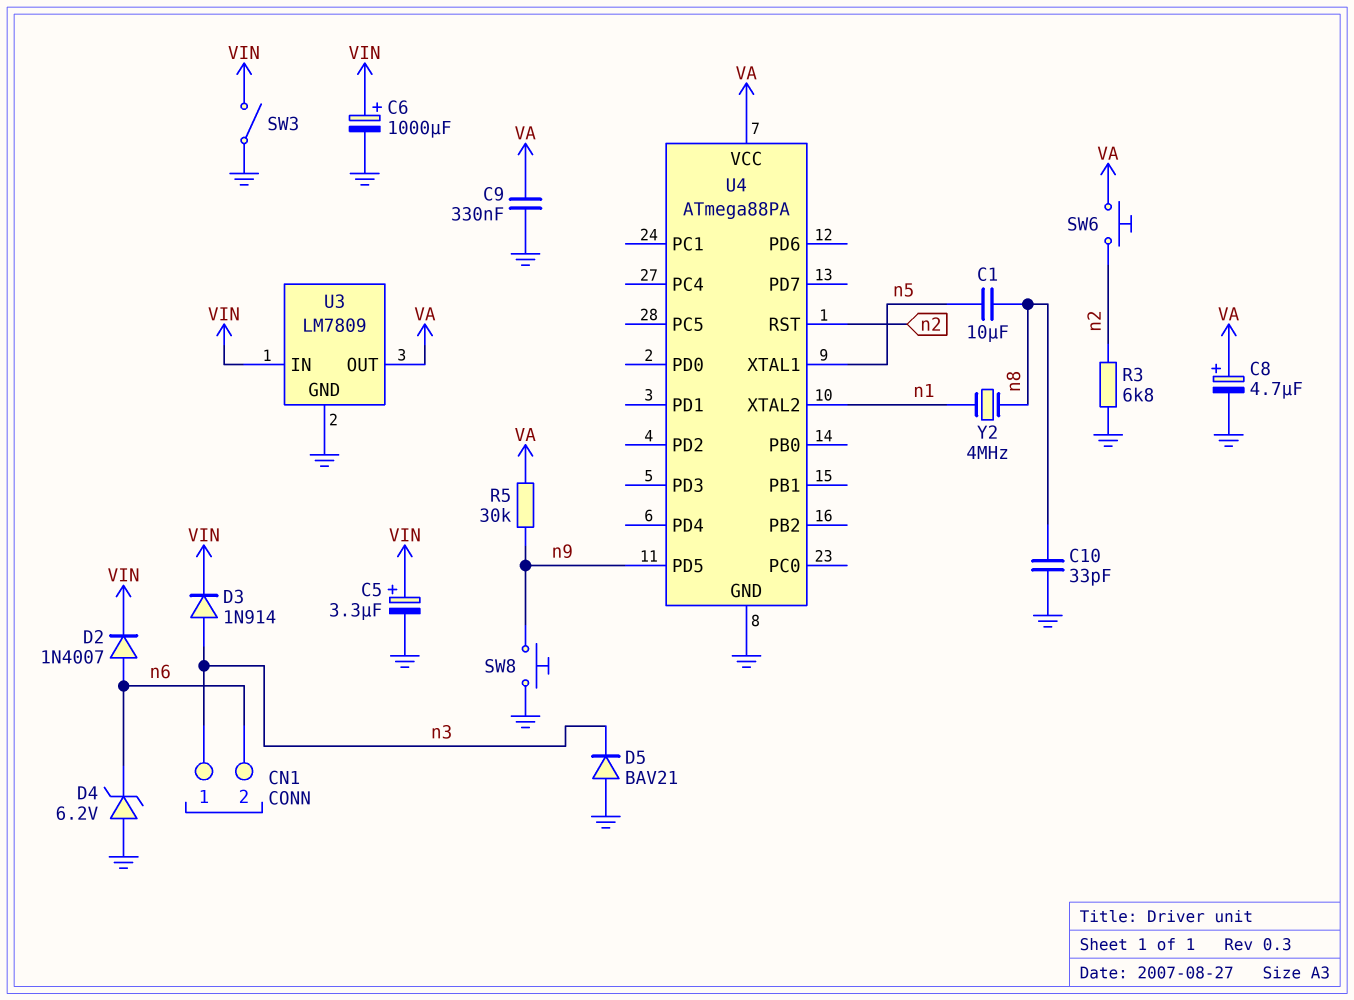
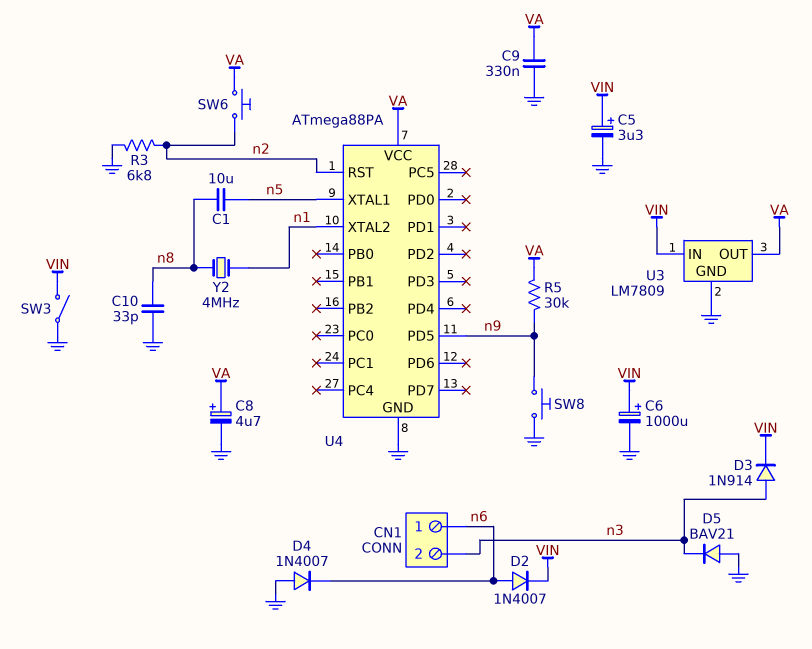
CN1 pin 1: n3 -> n6
CN1 pin 2: n6 -> n3
D4: zener 6.2V (A GND, K n6) -> diode 1N4007 (A GND, K n6)

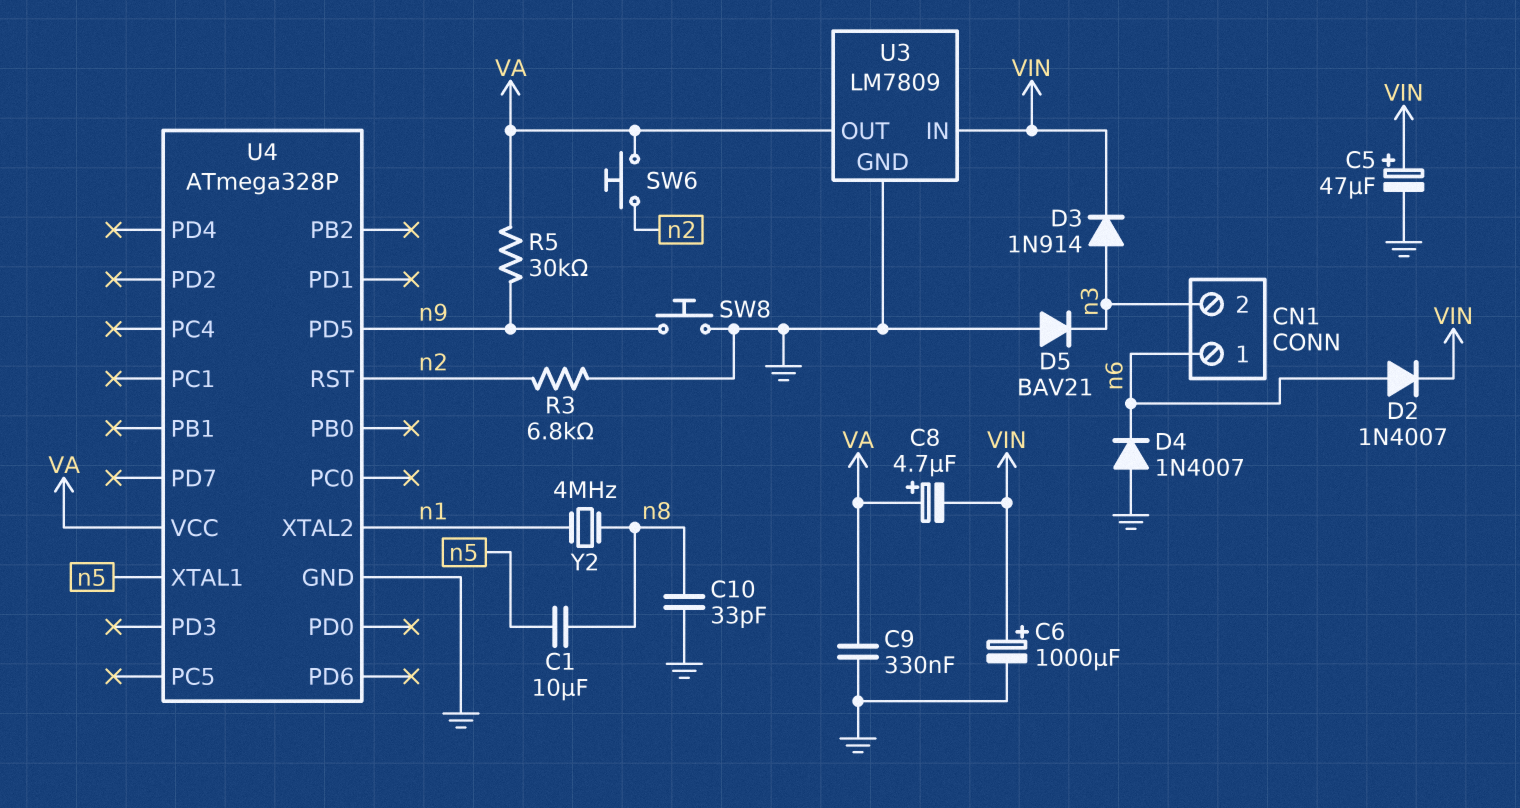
C5: 3.3uF (plus VIN, minus GND) -> 47uF (plus VIN, minus GND)
C8: 4.7uF (plus VA, minus GND) -> 4.7uF (plus VA, minus VIN)
SW3: switch (GND, VIN) -> none
U4: ATmega88PA -> ATmega328P

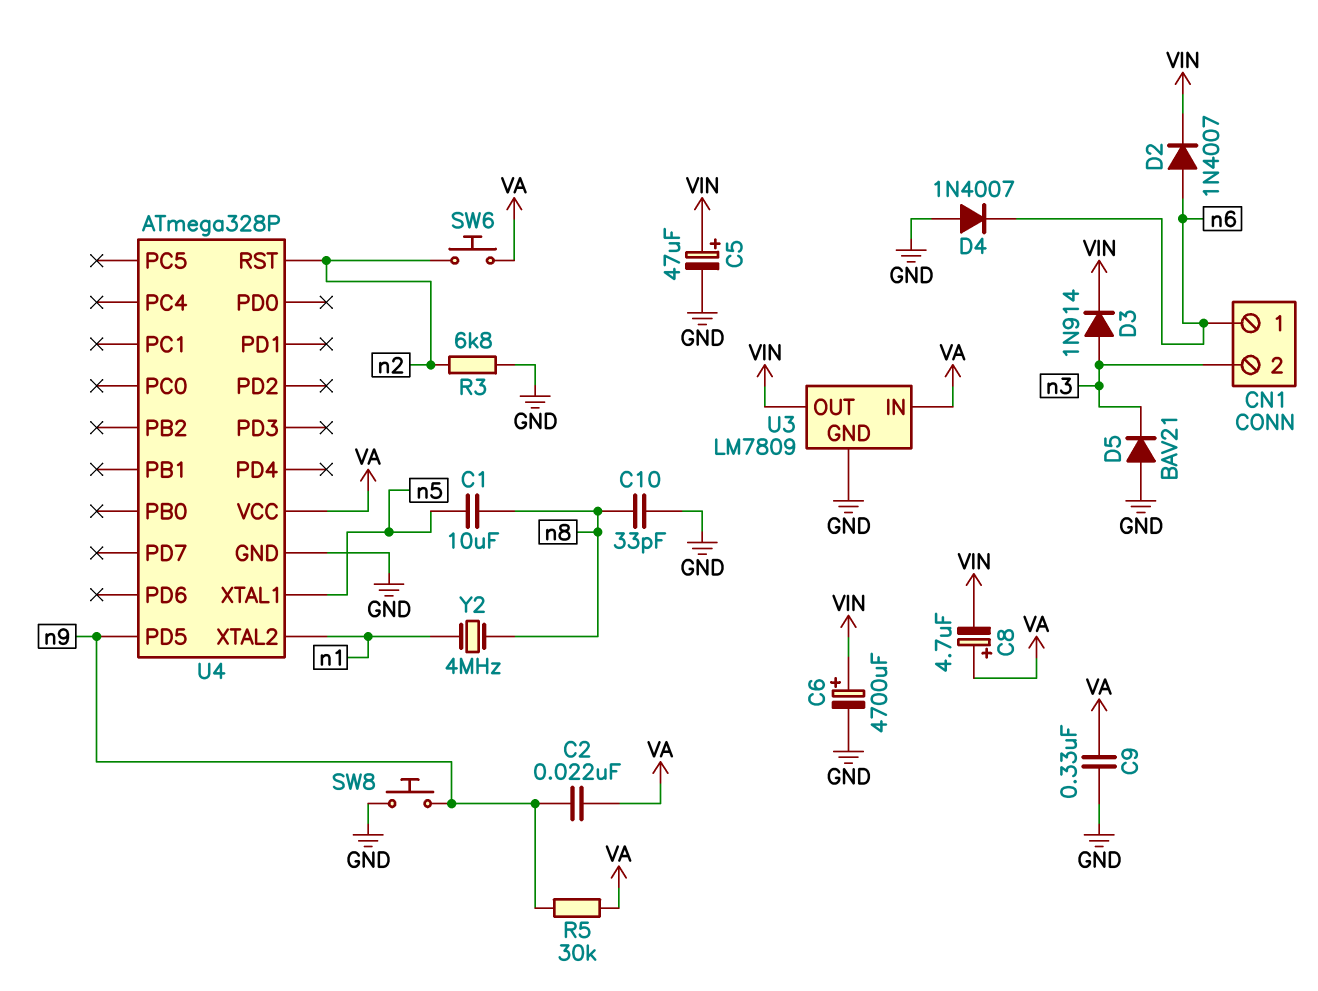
C2: none -> 22nF (VA, n9)
C6: 1000uF (plus VIN, minus GND) -> 4700uF (plus VIN, minus GND)
U3 pin IN: VIN -> VA
U3 pin OUT: VA -> VIN

